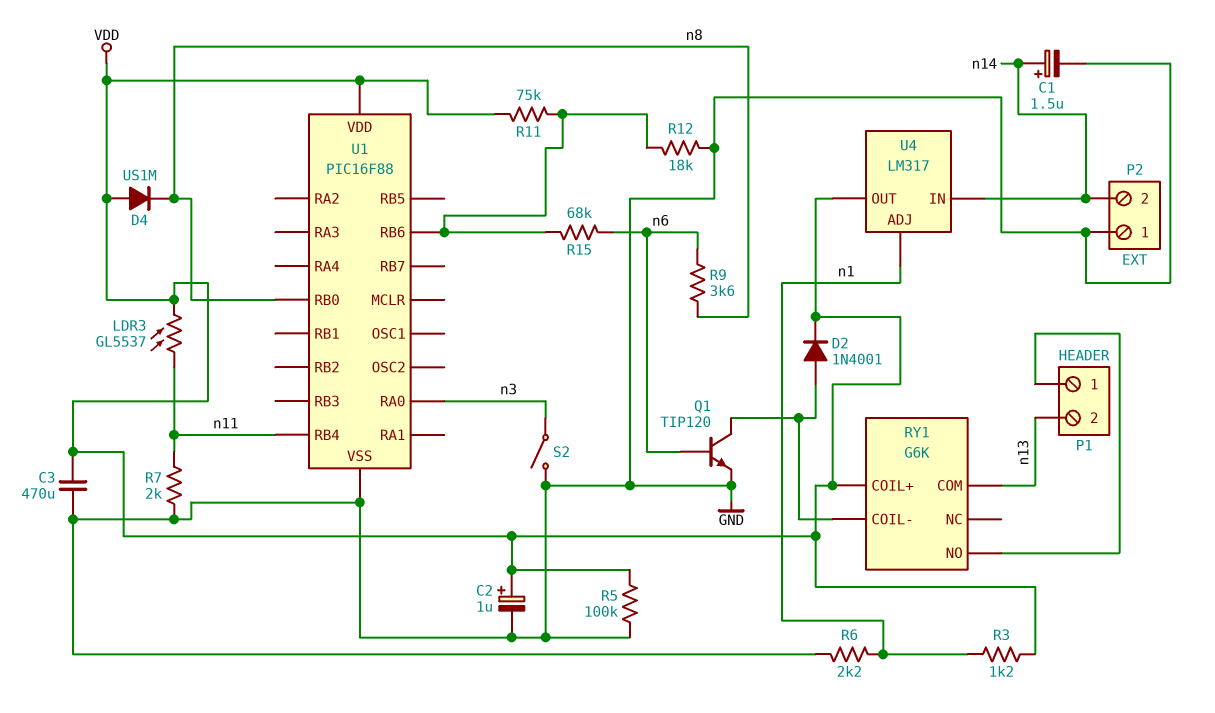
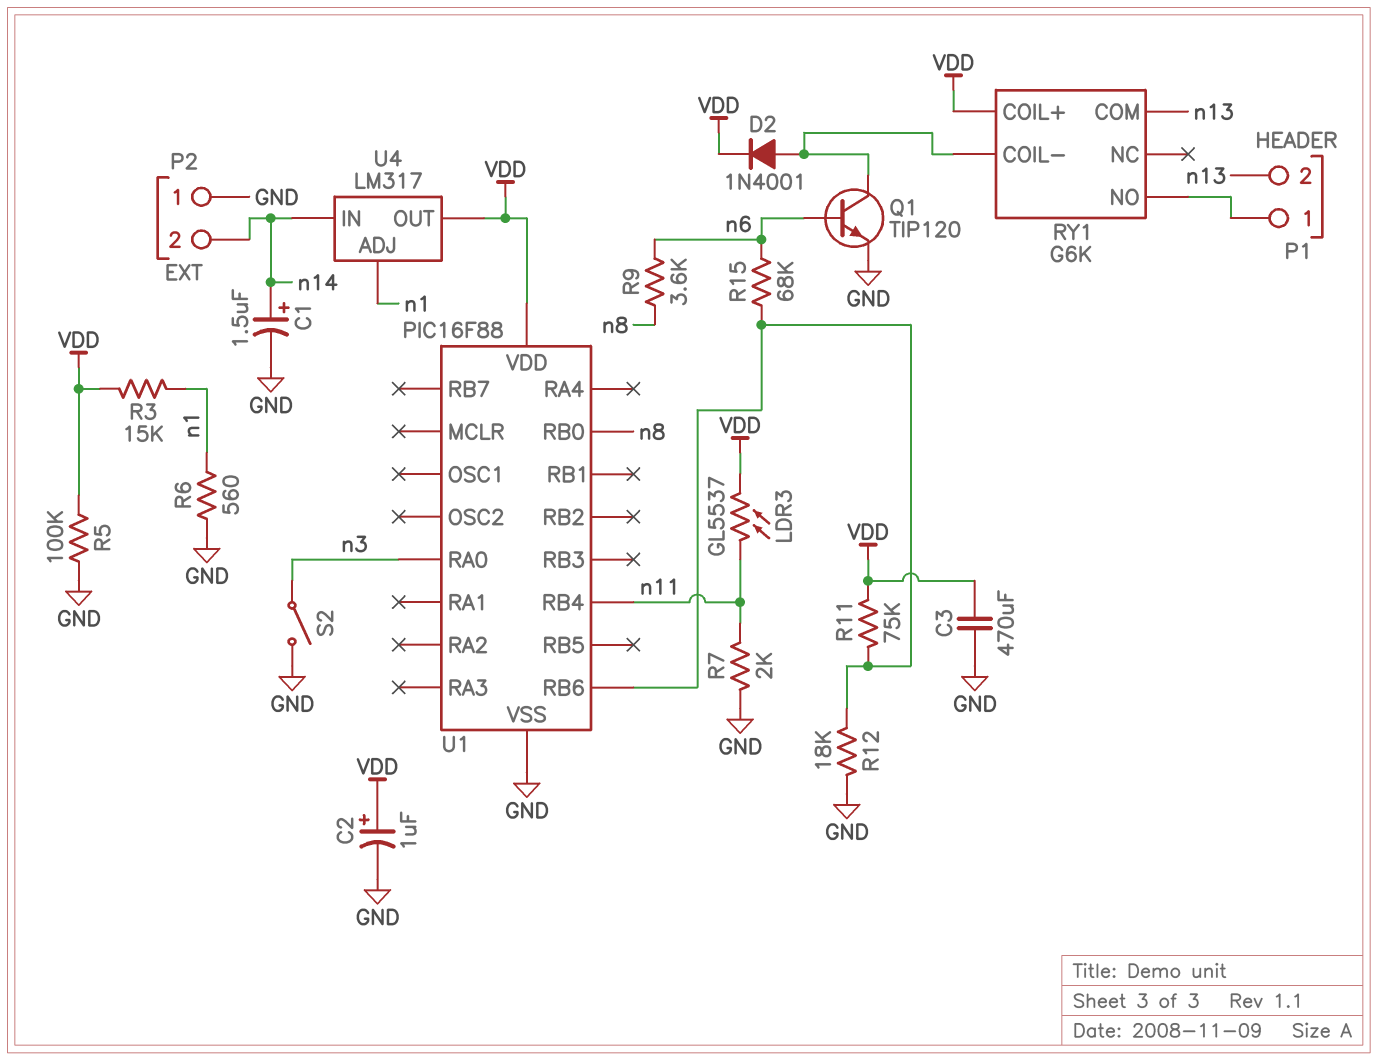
D4: diode US1M (A VDD, K n8) -> none
R3: 1.2k (VDD, n1) -> 15k (VDD, n1)
R6: 2.2k (GND, n1) -> 560 (GND, n1)

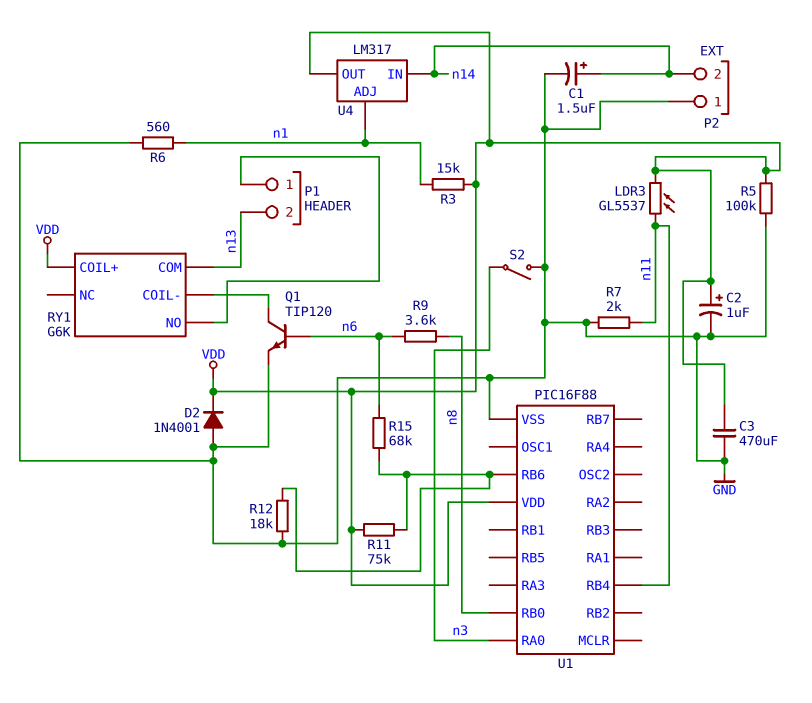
D2: diode 1N4001 (A RY1/COIL-, K VDD) -> diode 1N4001 (A GND, K VDD)

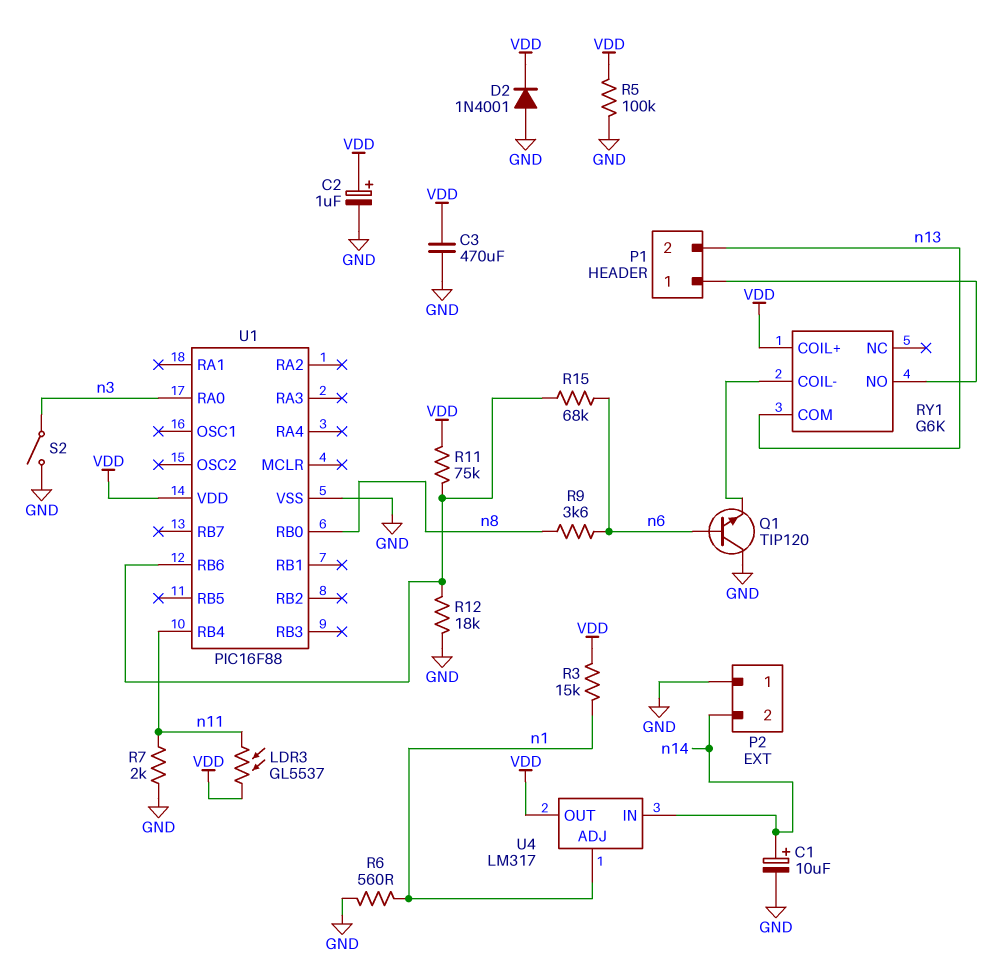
C1: 1.5uF (plus n14, minus GND) -> 10uF (plus n14, minus GND)
Q1: NPN TIP120 (B n6, C RY1/COIL-, E GND) -> NPN TIP120 (B n6, C GND, E RY1/COIL-)

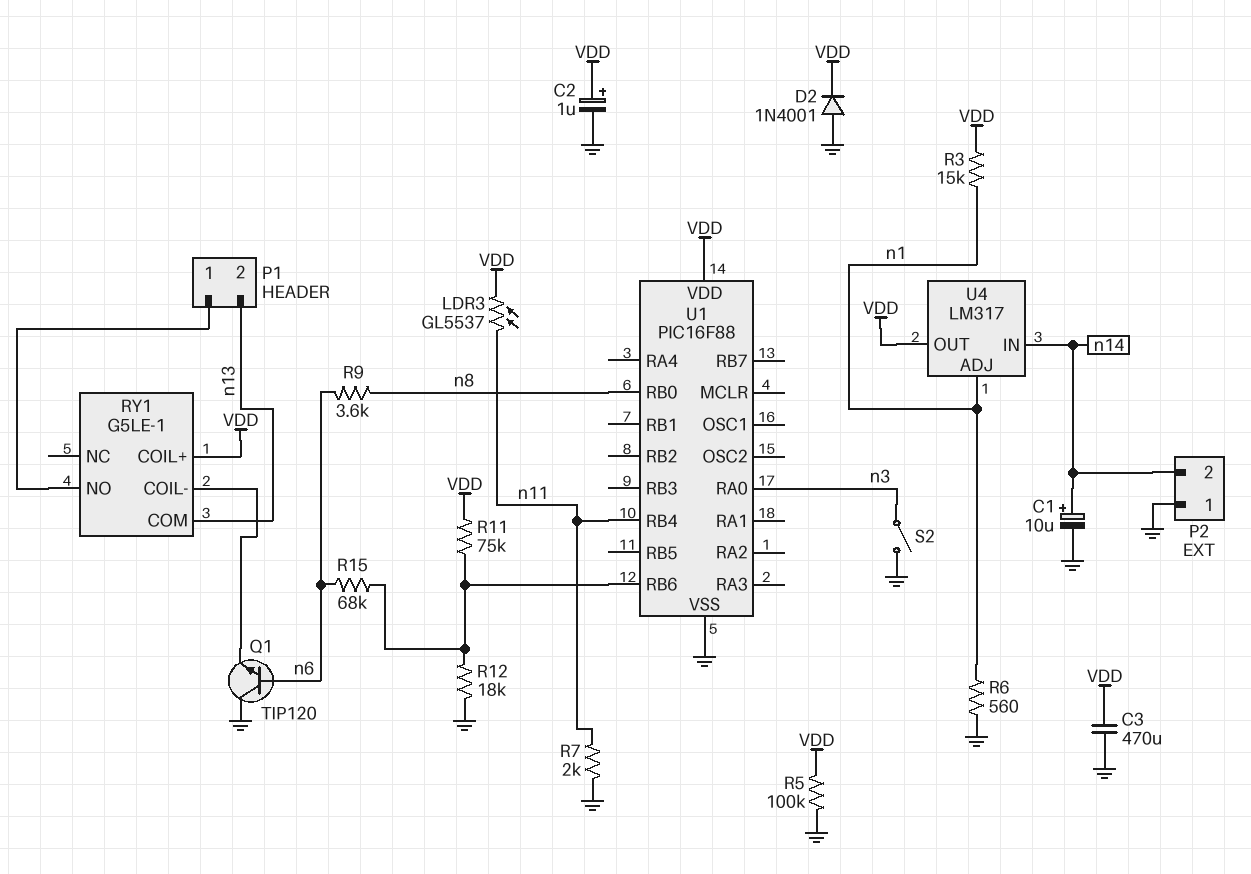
RY1: G6K -> G5LE-1

